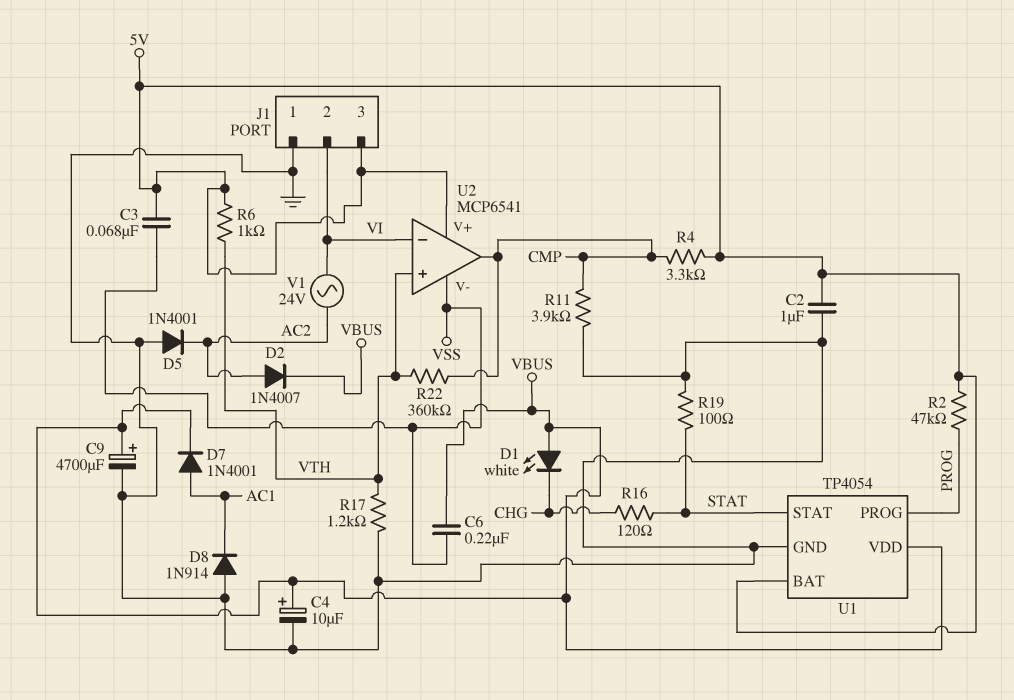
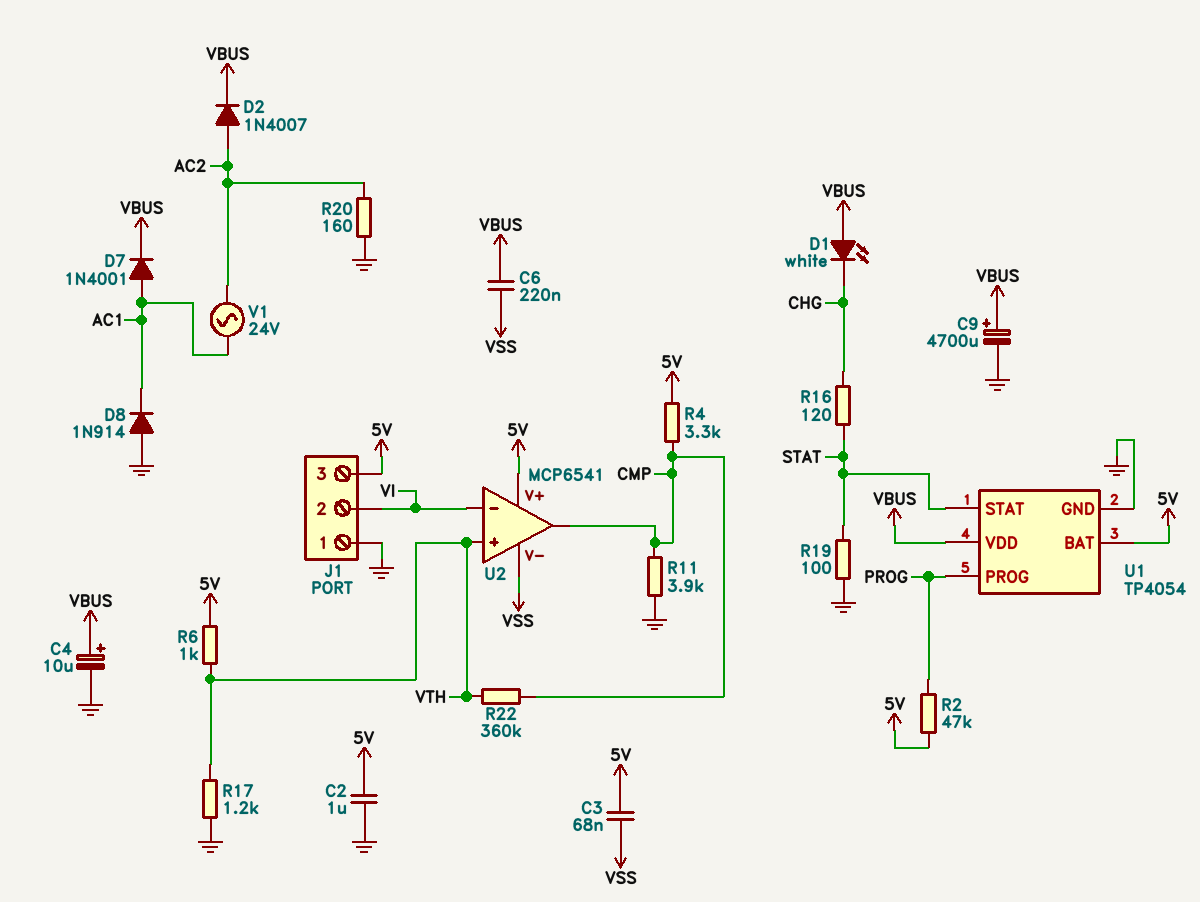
D5: diode 1N4001 (A GND, K AC2) -> none
R20: none -> 160 (AC2, GND)
V1: AC 24V (AC2, VI) -> AC 24V (AC1, AC2)

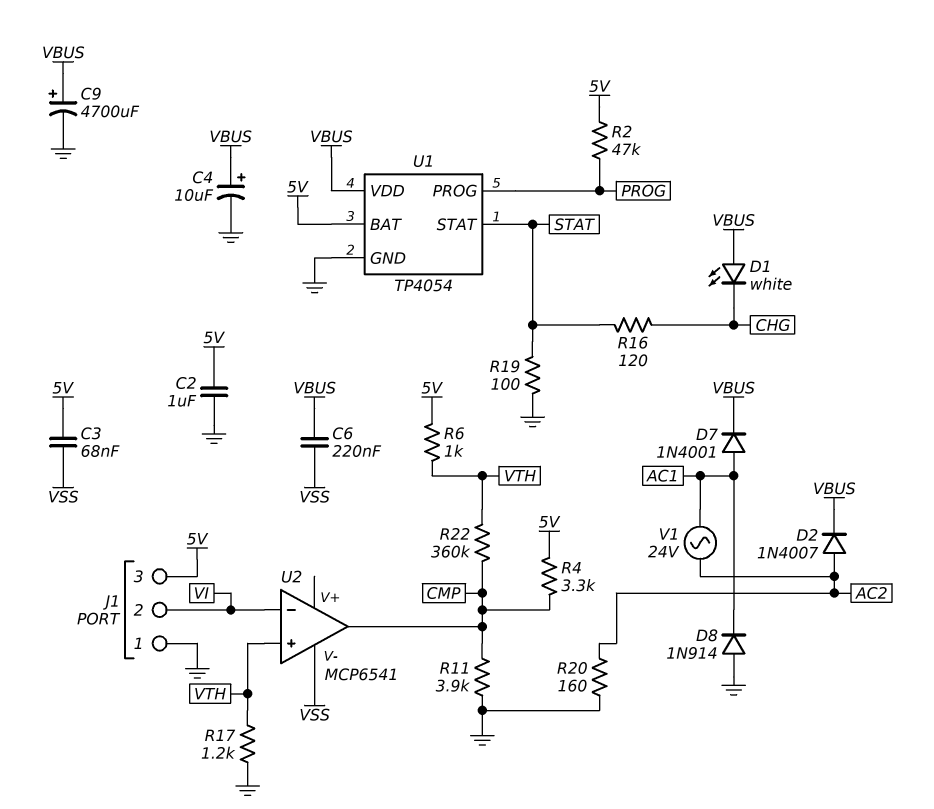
U2 pin V+: 5V -> none

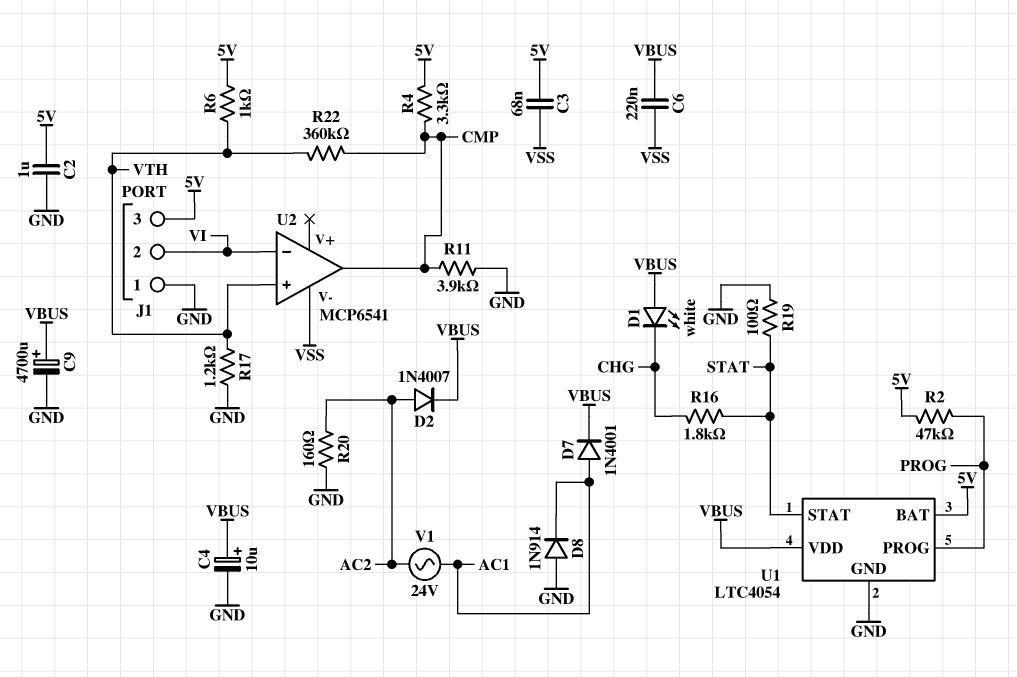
R16: 120 (CHG, STAT) -> 1.8k (CHG, STAT)
U1: TP4054 -> LTC4054

